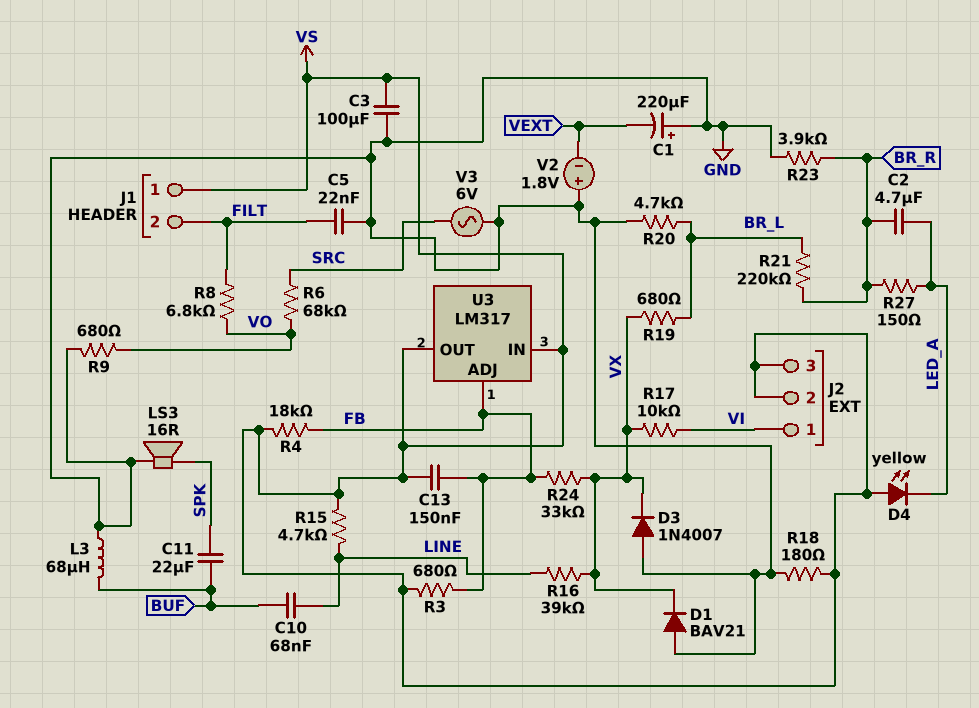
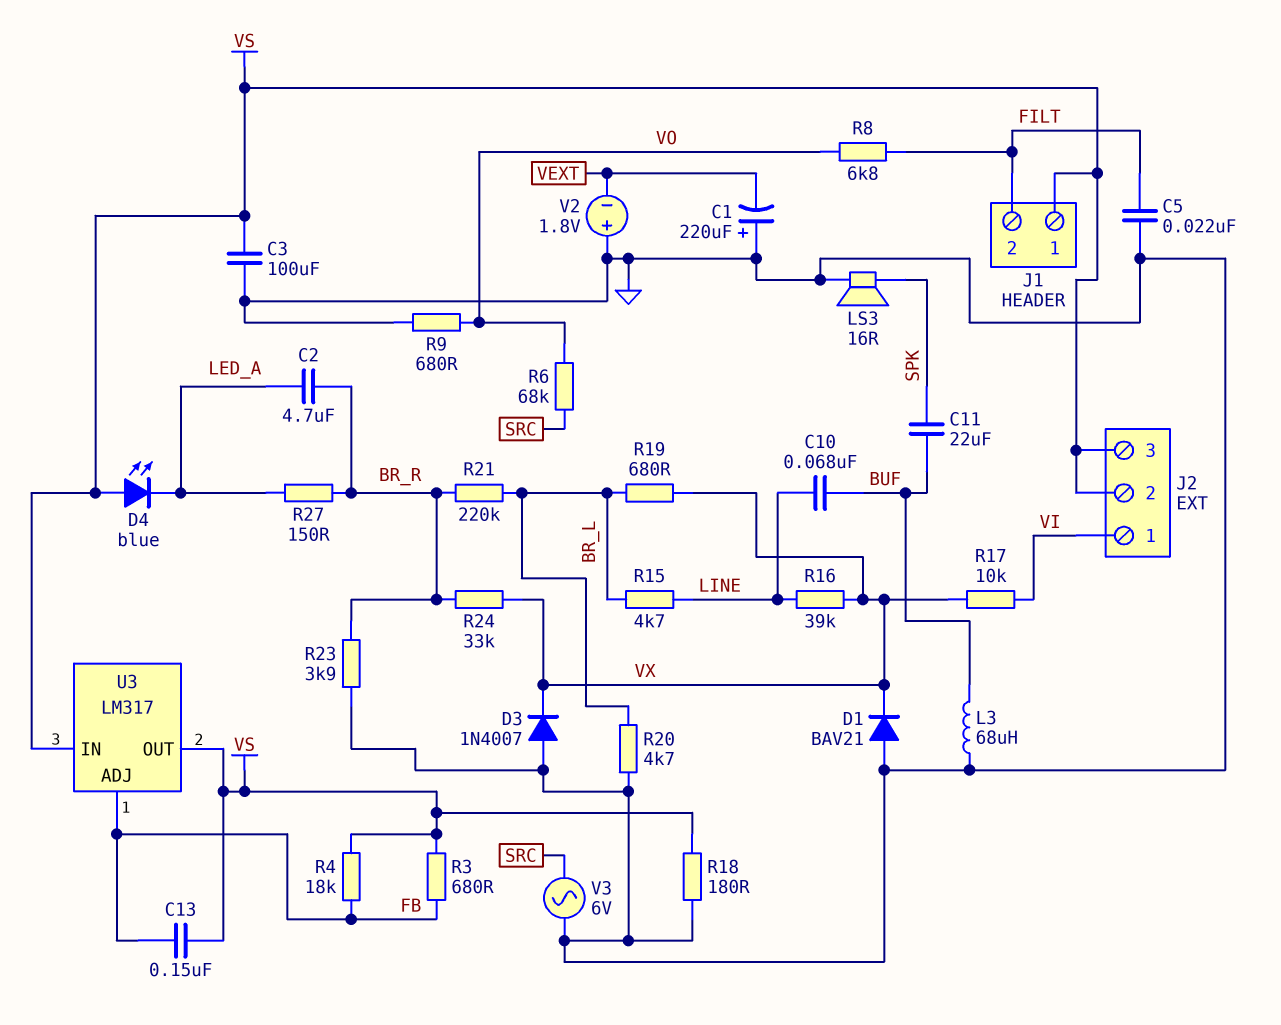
D4: LED yellow (A VS, K LED_A) -> LED blue (A VS, K LED_A)
R15: 4.7k (LINE, VS) -> 4.7k (BR_L, LINE)
R24: 33k (FB, VX) -> 33k (BR_R, VX)

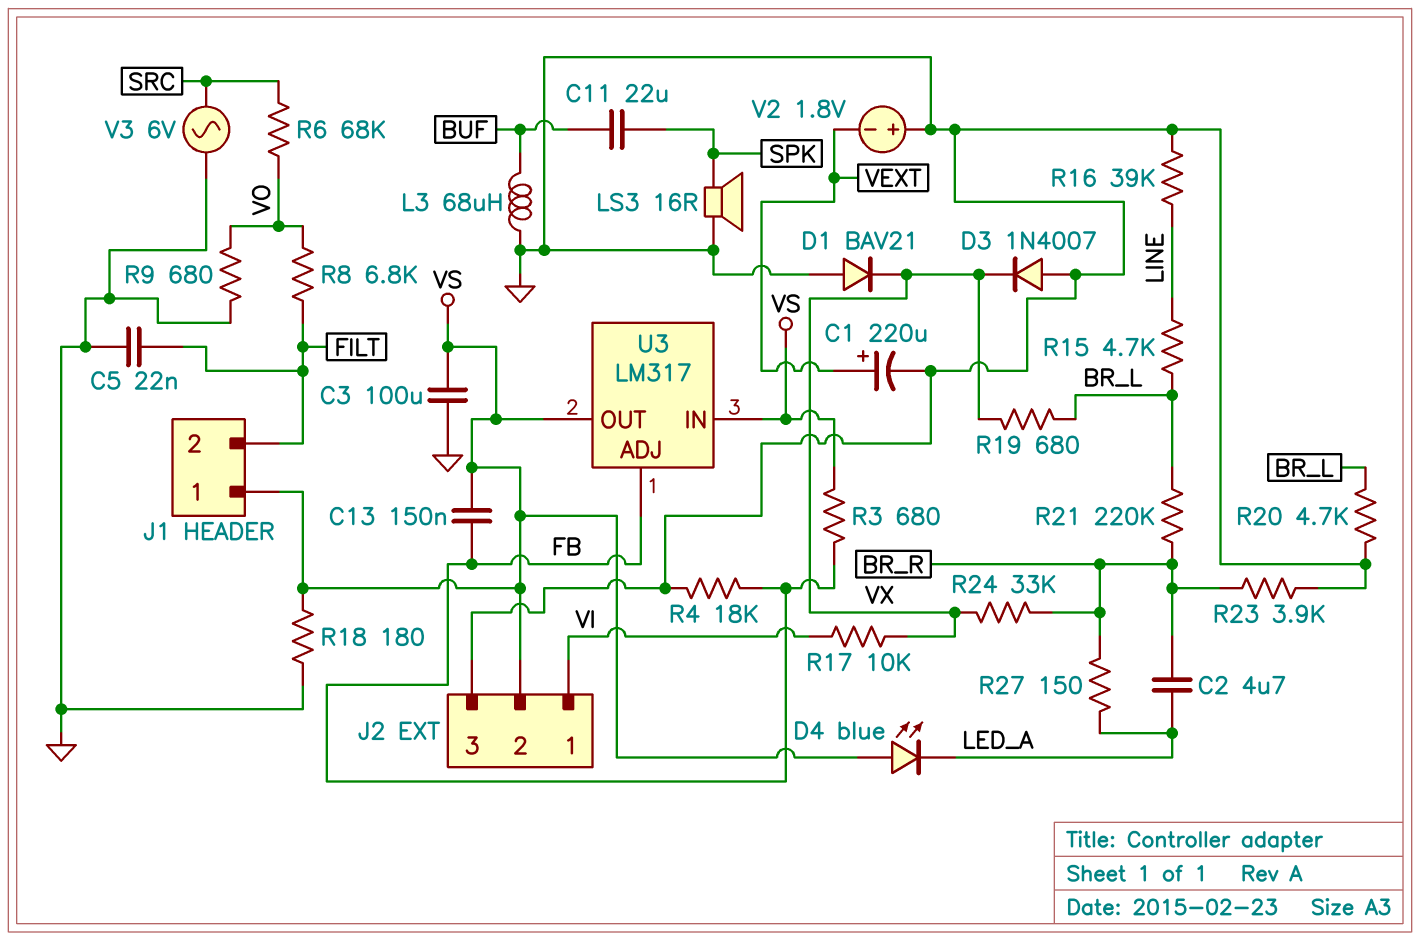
C1: 220uF (plus GND, minus VEXT) -> 220uF (plus VEXT, minus GND)
C10: 68nF (BUF, LINE) -> none
J2 pin 3: VS -> GND
R4: 18k (FB, VS) -> 18k (FB, GND)
R16: 39k (LINE, VX) -> 39k (GND, LINE)

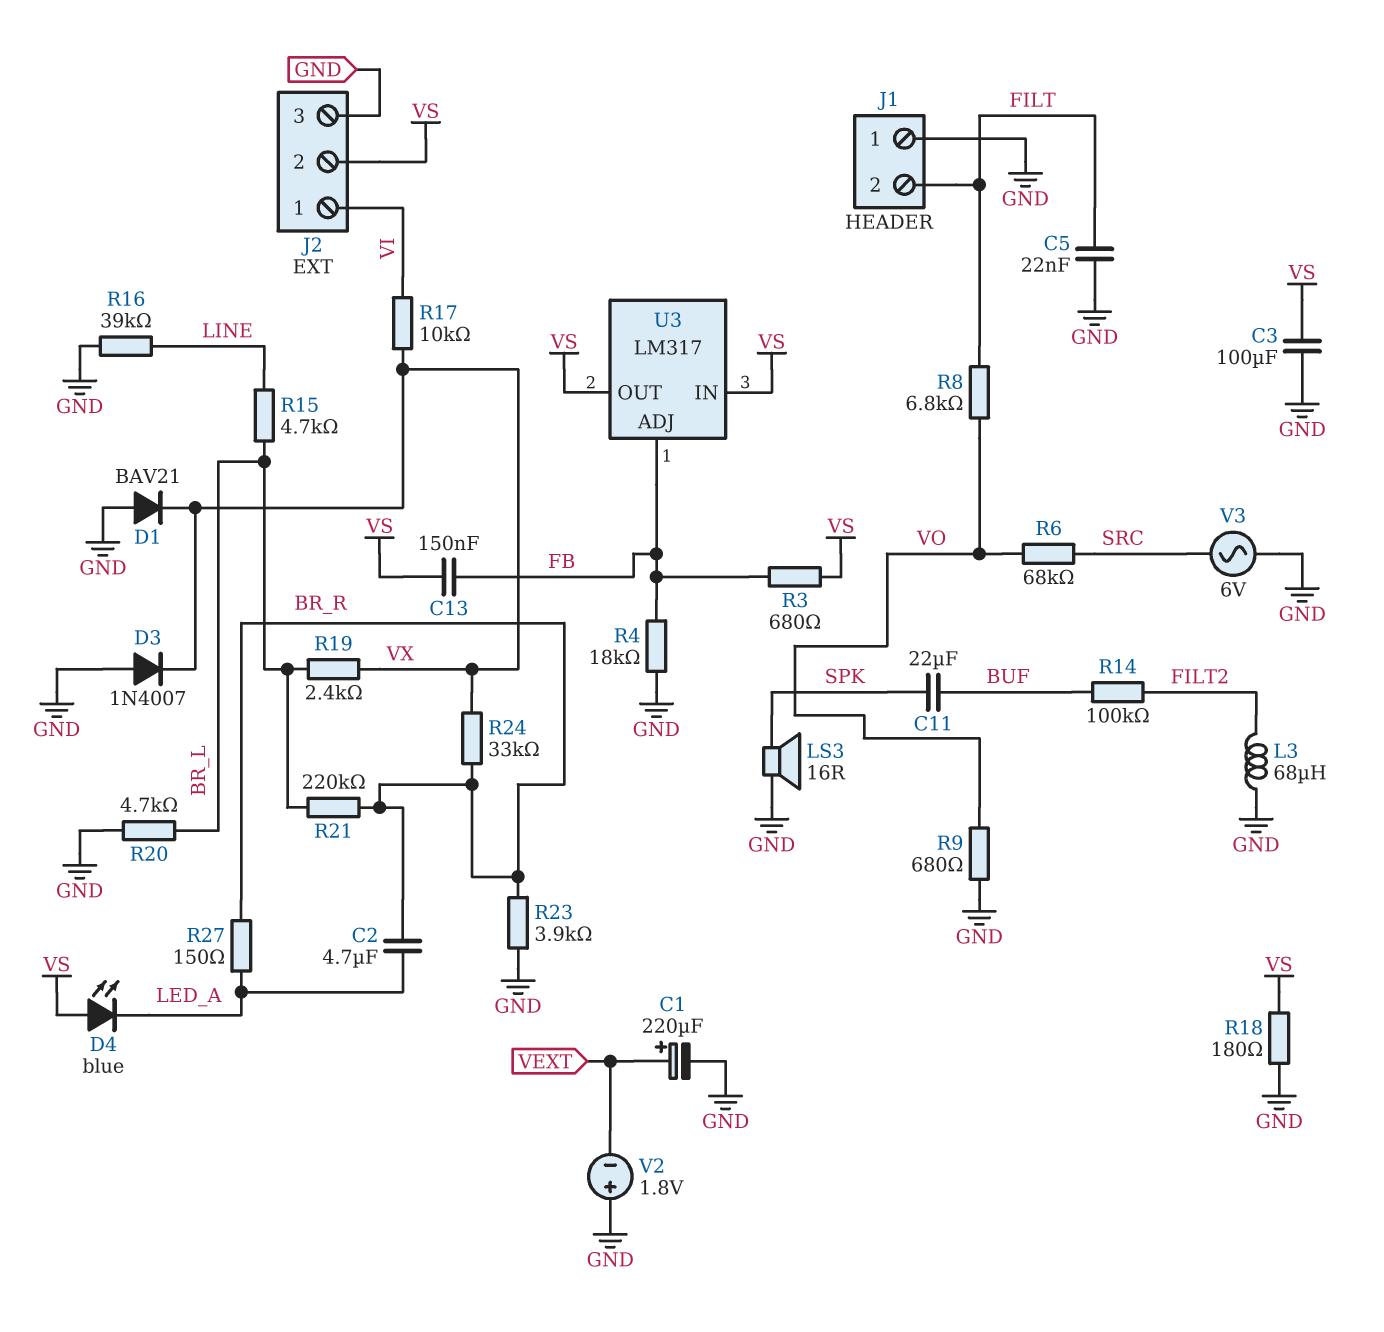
J1 pin 1: VS -> GND
L3: 68uH (BUF, GND) -> 68uH (FILT2, GND)
R14: none -> 100k (BUF, FILT2)
R19: 680 (BR_L, VX) -> 2.4k (BR_L, VX)

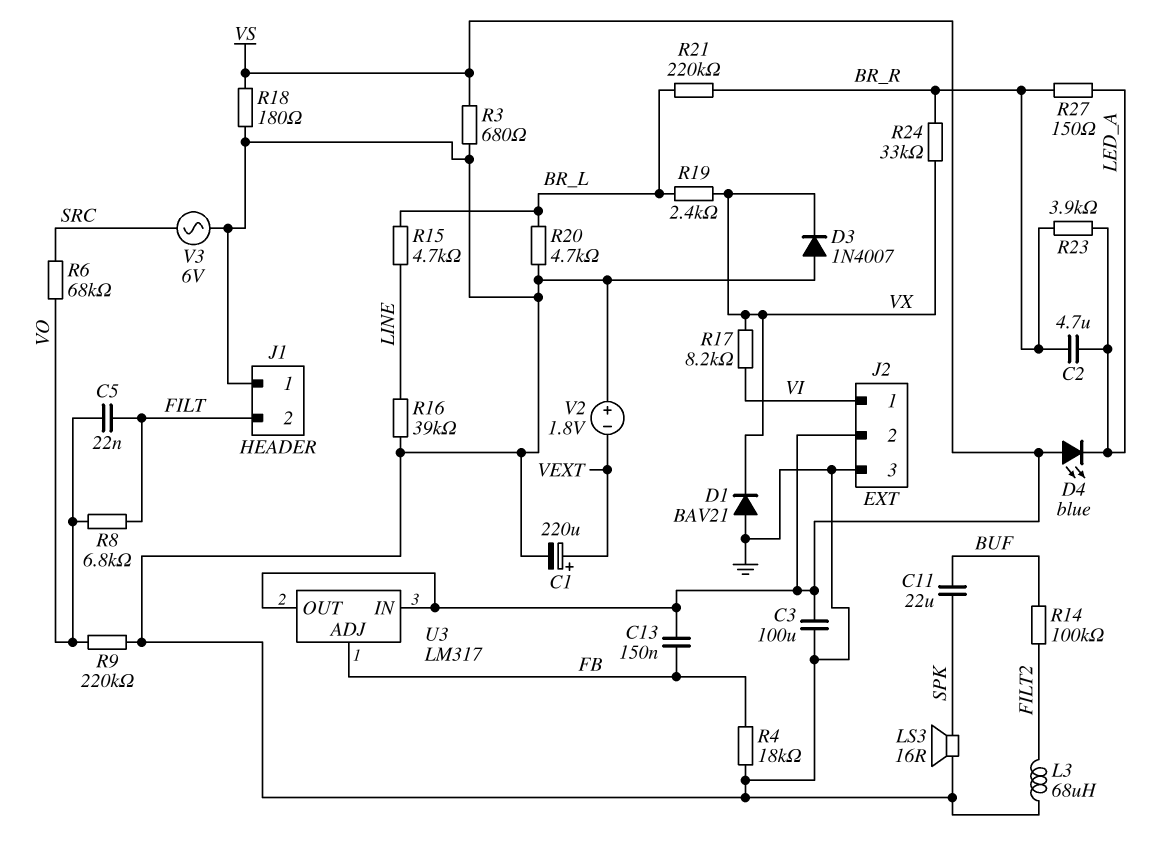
C5: 22nF (FILT, GND) -> 22nF (FILT, VO)
R3: 680 (FB, VS) -> 680 (GND, VS)
R9: 680 (GND, VO) -> 220k (GND, VO)
R17: 10k (VI, VX) -> 8.2k (VI, VX)
R23: 3.9k (BR_R, GND) -> 3.9k (BR_R, LED_A)

